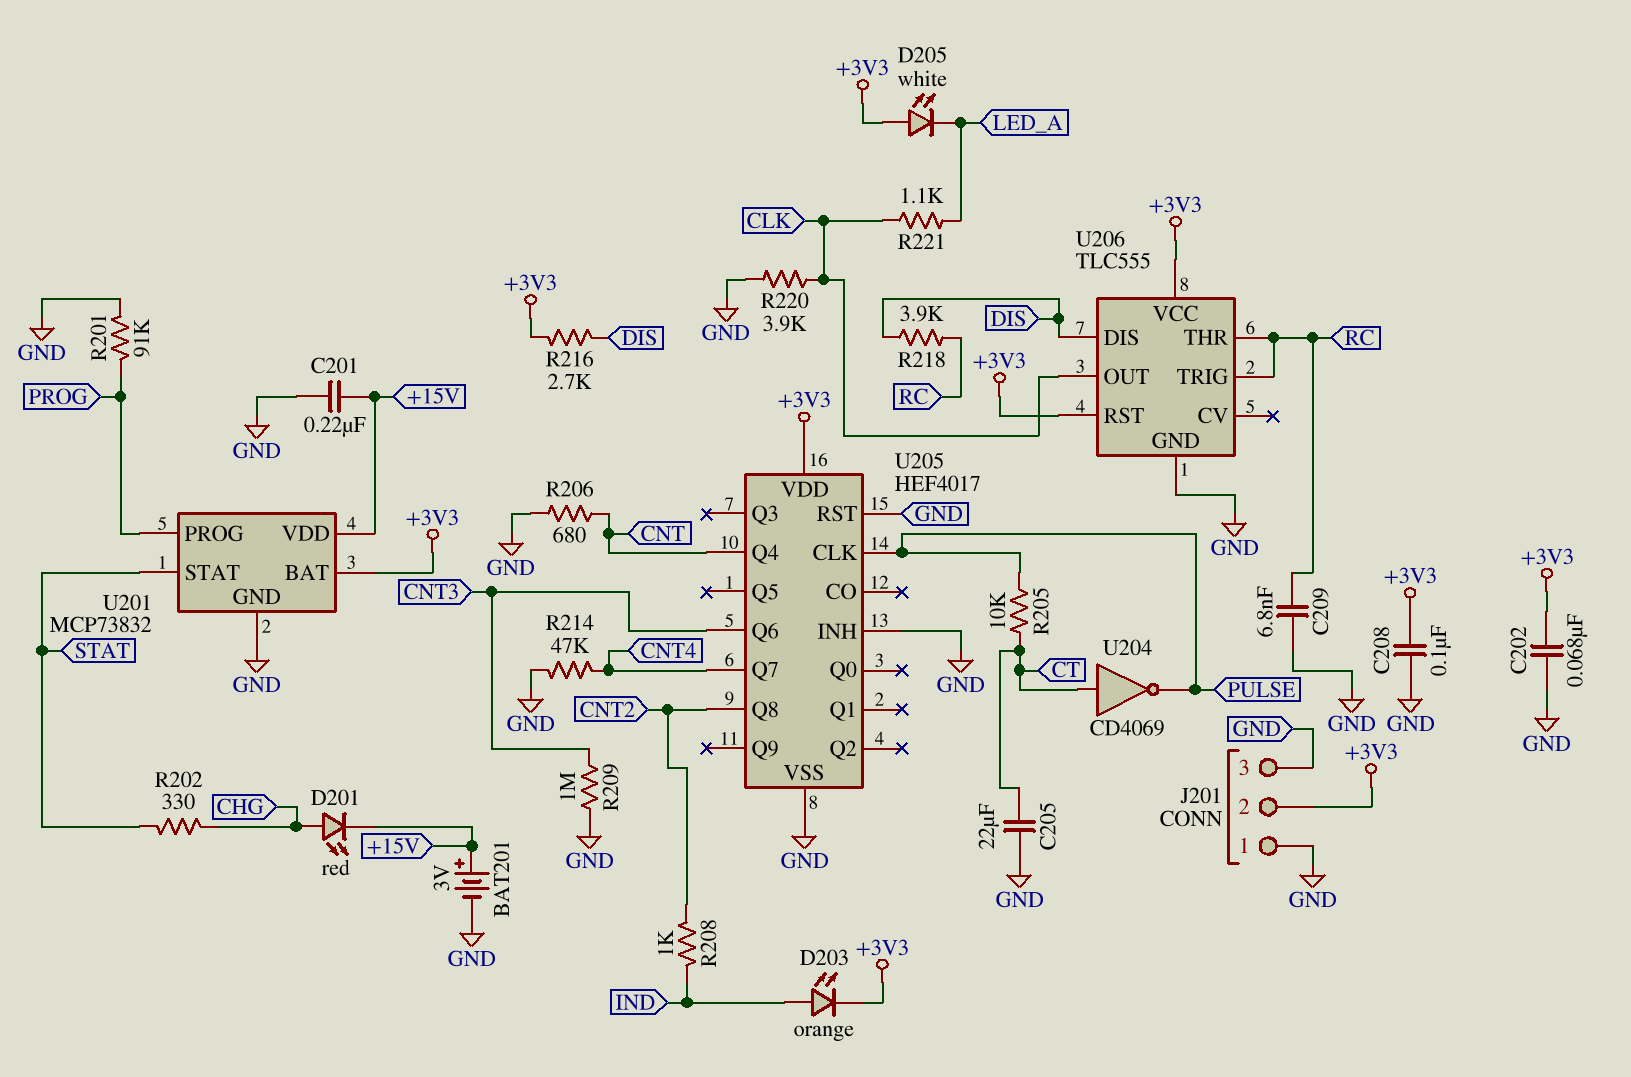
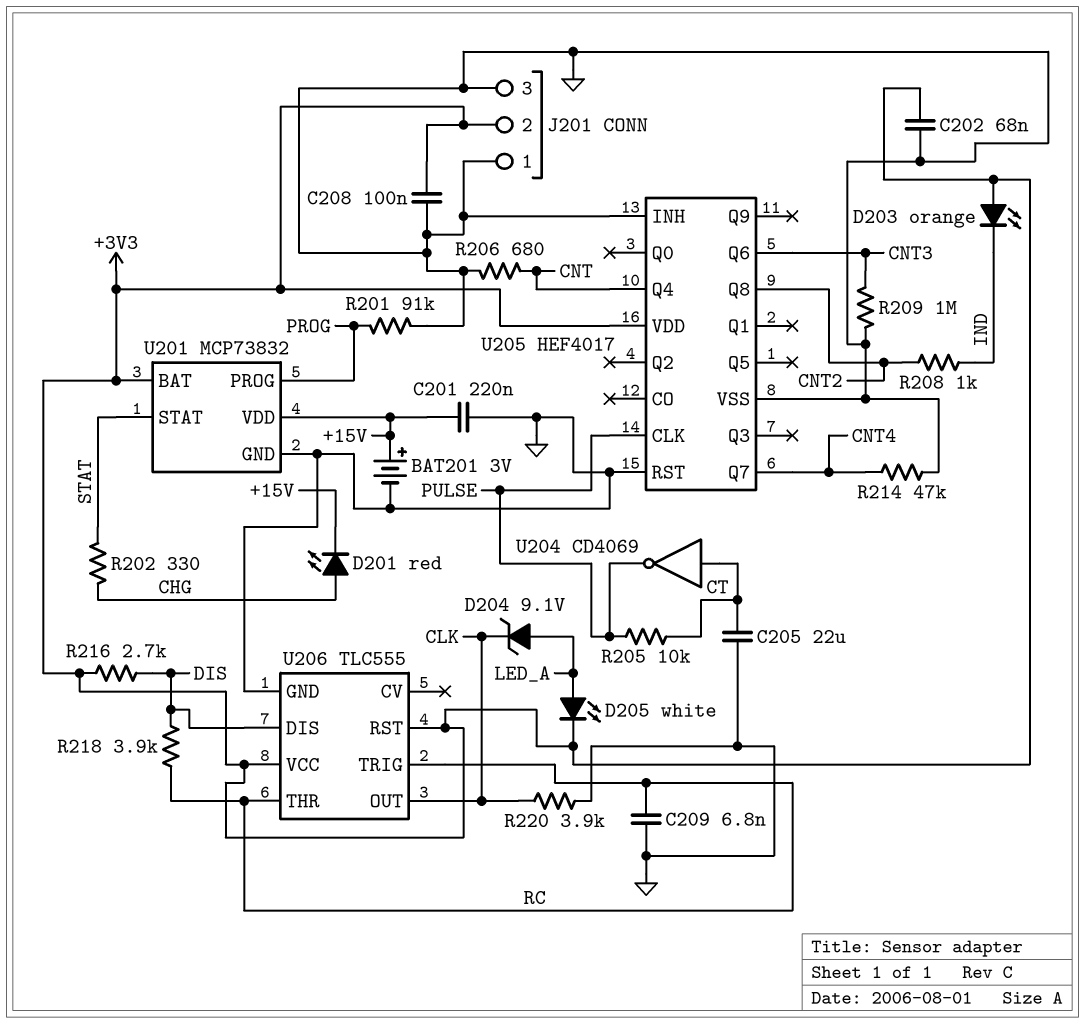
D203: LED orange (A IND, K +3V3) -> LED orange (A +3V3, K IND)
D204: none -> zener 9.1V (A LED_A, K CLK)
D205: LED white (A +3V3, K LED_A) -> LED white (A LED_A, K +3V3)
R221: 1.1k (CLK, LED_A) -> none

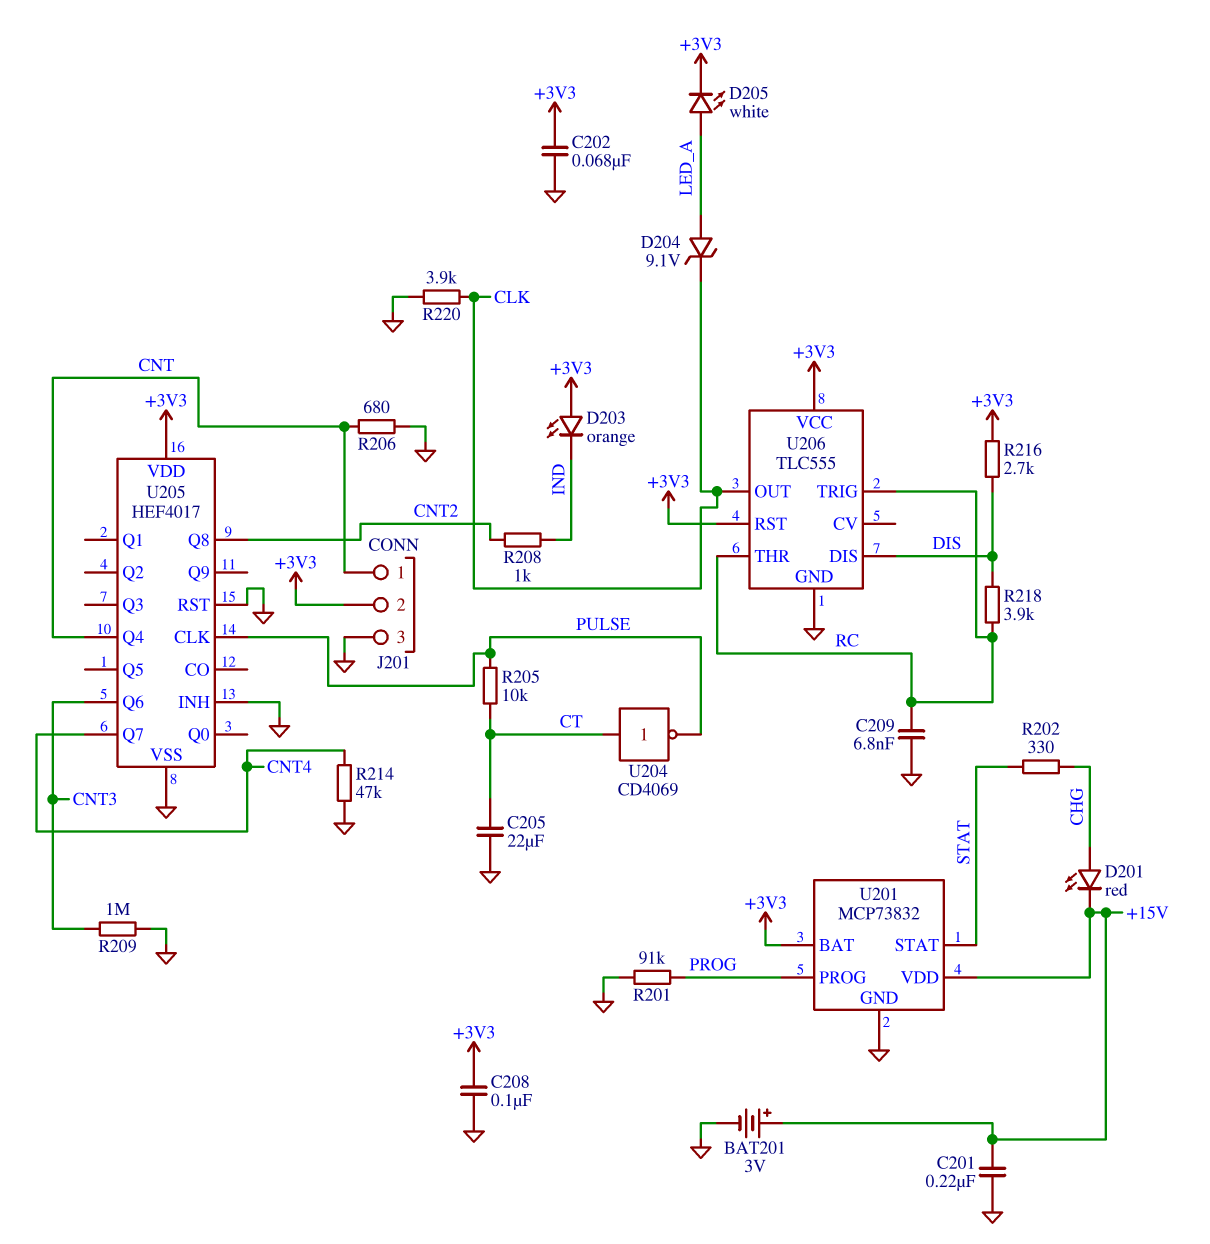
J201 pin 1: GND -> CNT

